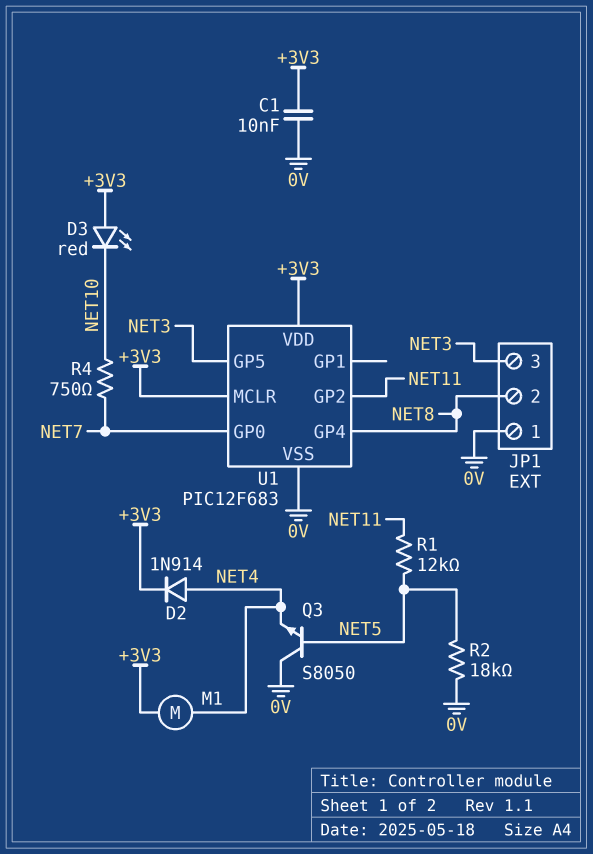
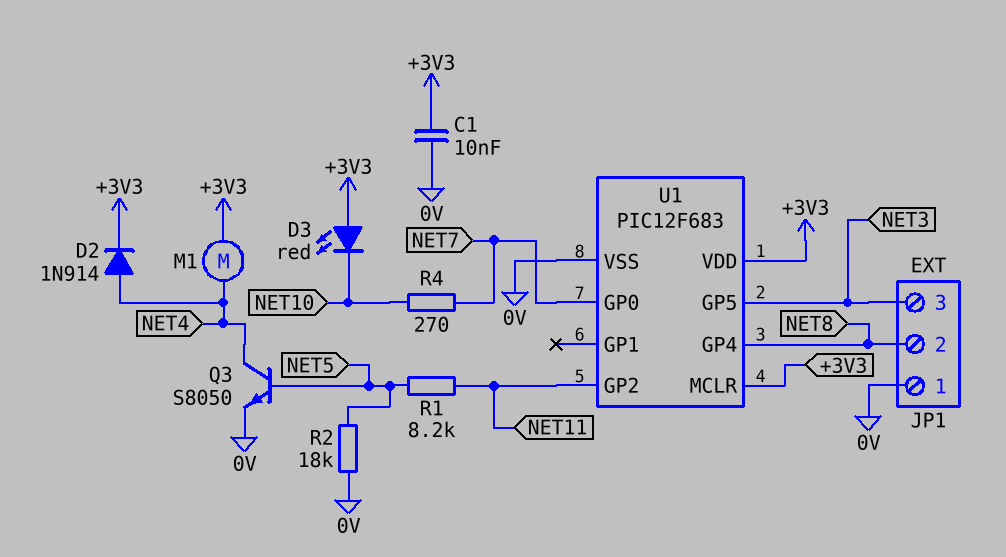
Q3: NPN S8050 (B NET5, C 0V, E NET4) -> NPN S8050 (B NET5, C NET4, E 0V)
R1: 12k (NET5, NET11) -> 8.2k (NET5, NET11)
R4: 750 (NET7, NET10) -> 270 (NET7, NET10)

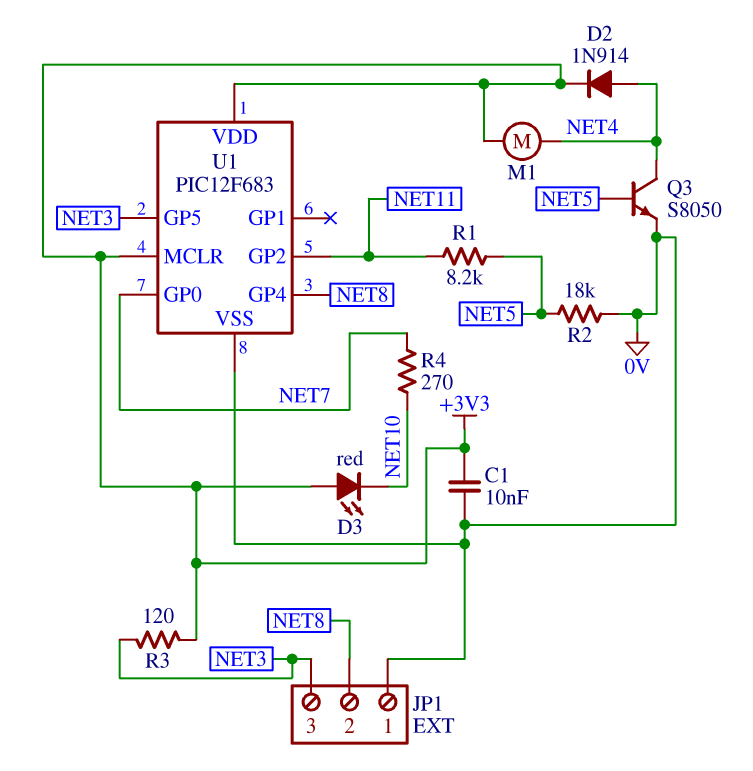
R3: none -> 120 (+3V3, NET3)

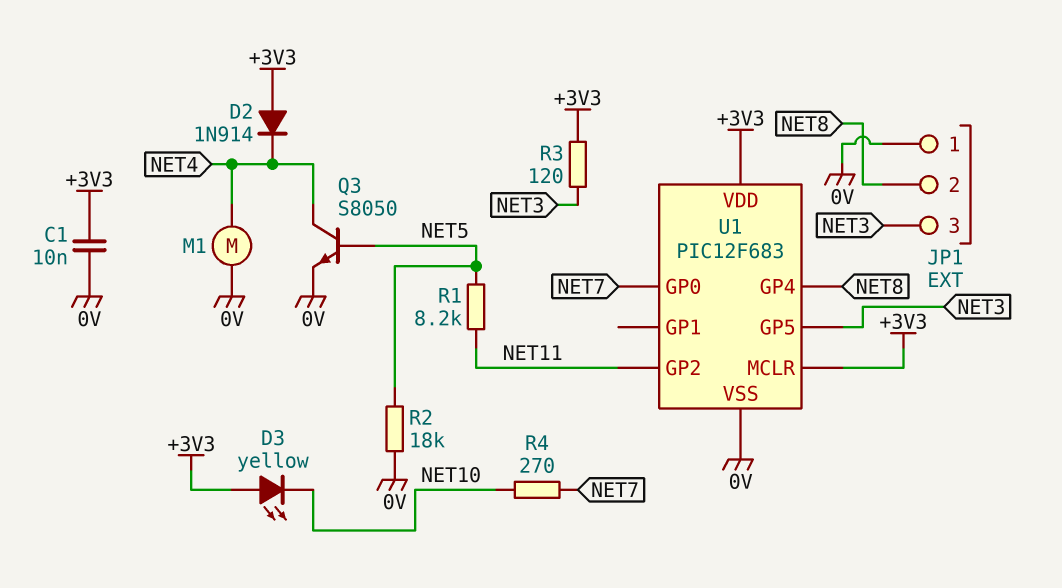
D2: diode 1N914 (A NET4, K +3V3) -> diode 1N914 (A +3V3, K NET4)
D3: LED red (A +3V3, K NET10) -> LED yellow (A +3V3, K NET10)
M1: motor (+3V3, NET4) -> motor (0V, NET4)

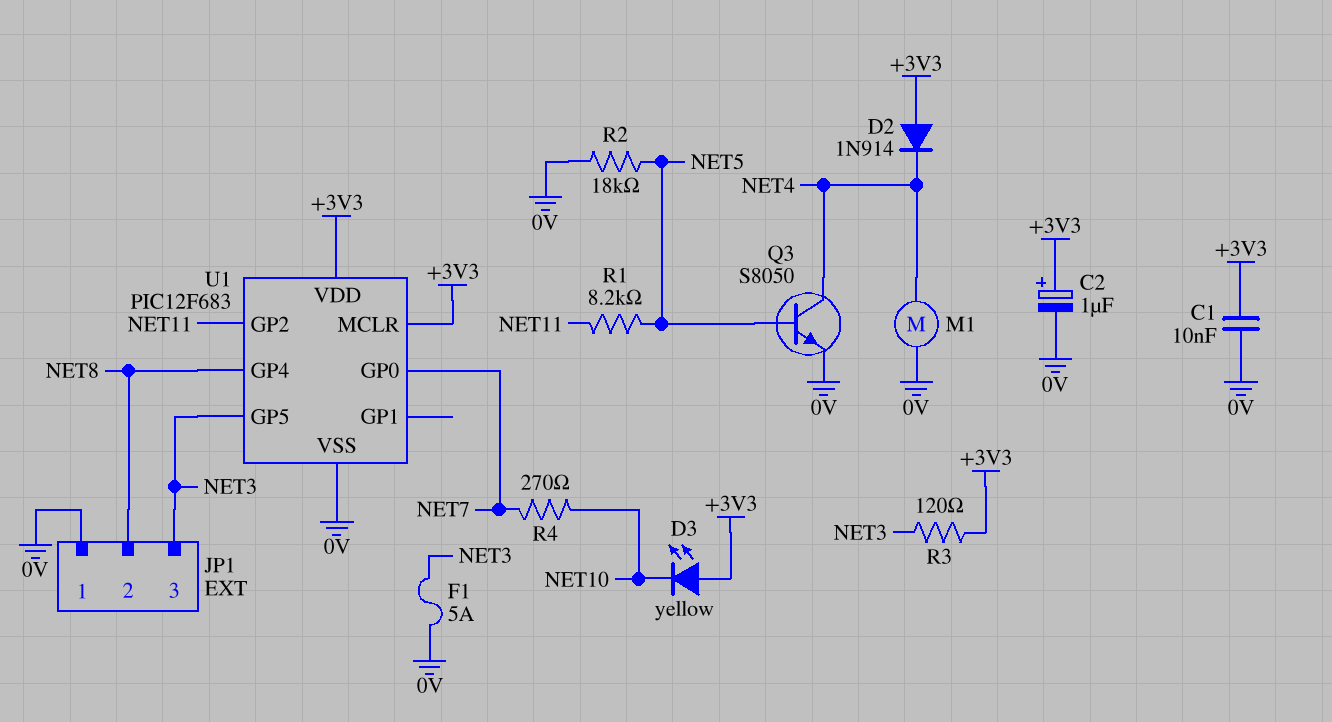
C2: none -> 1uF (plus +3V3, minus 0V)
F1: none -> 5A (0V, NET3)

